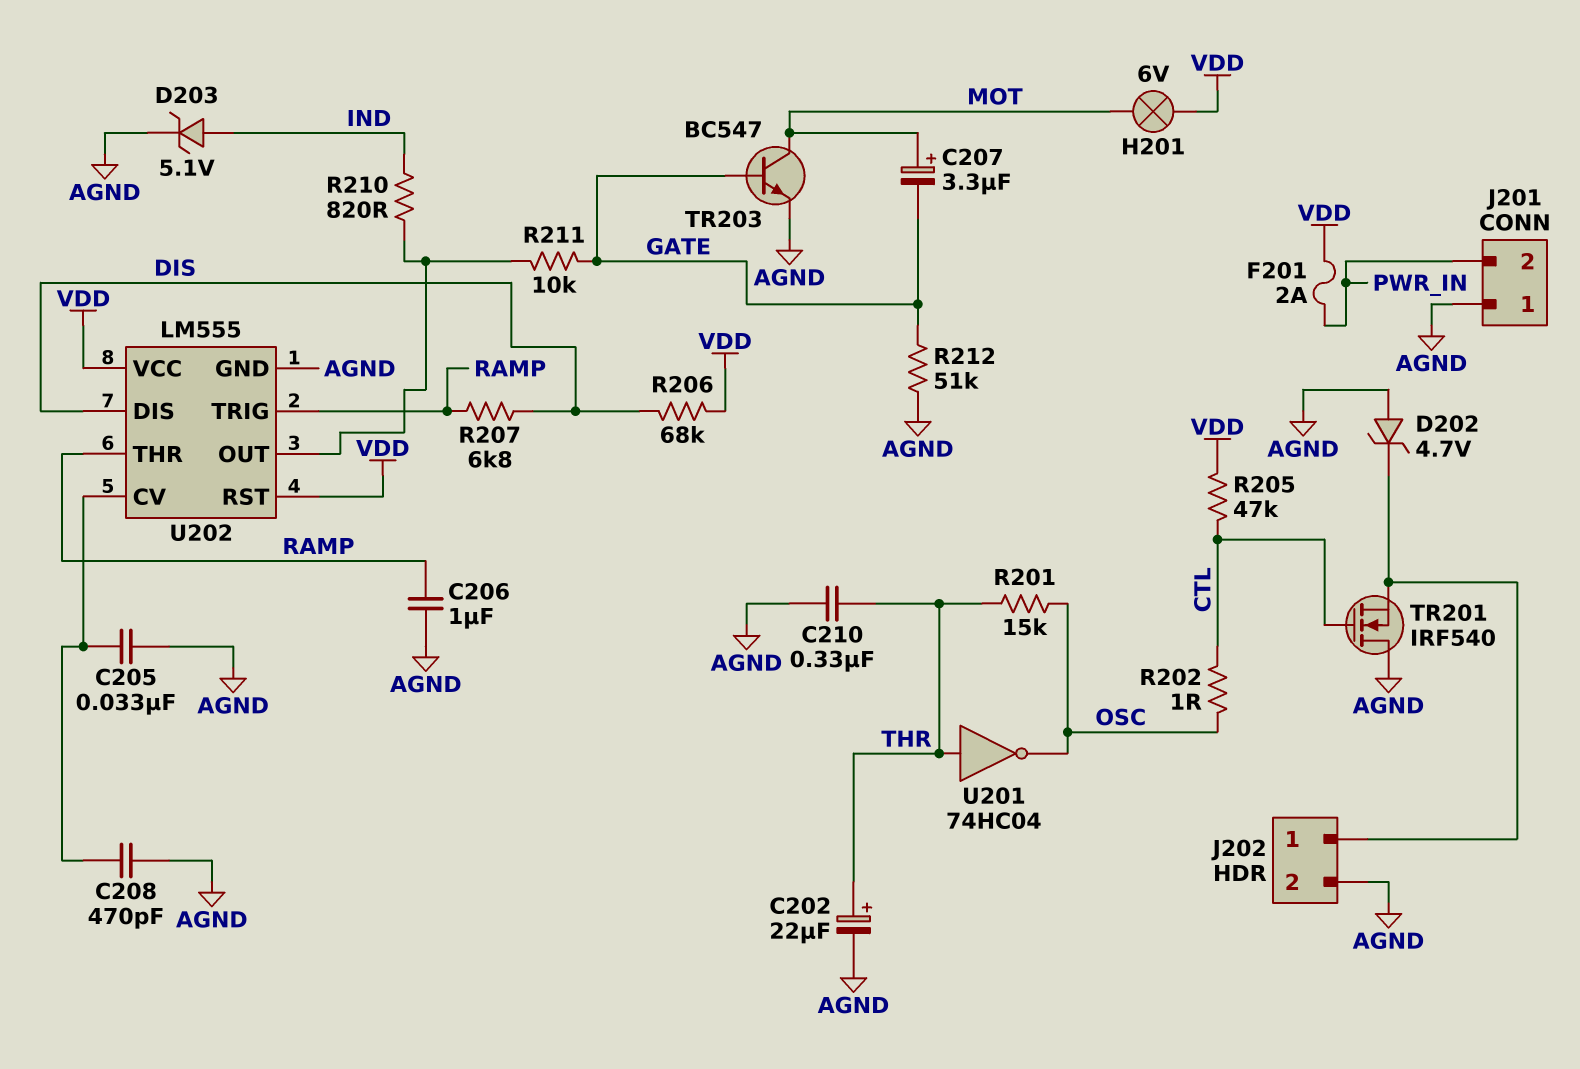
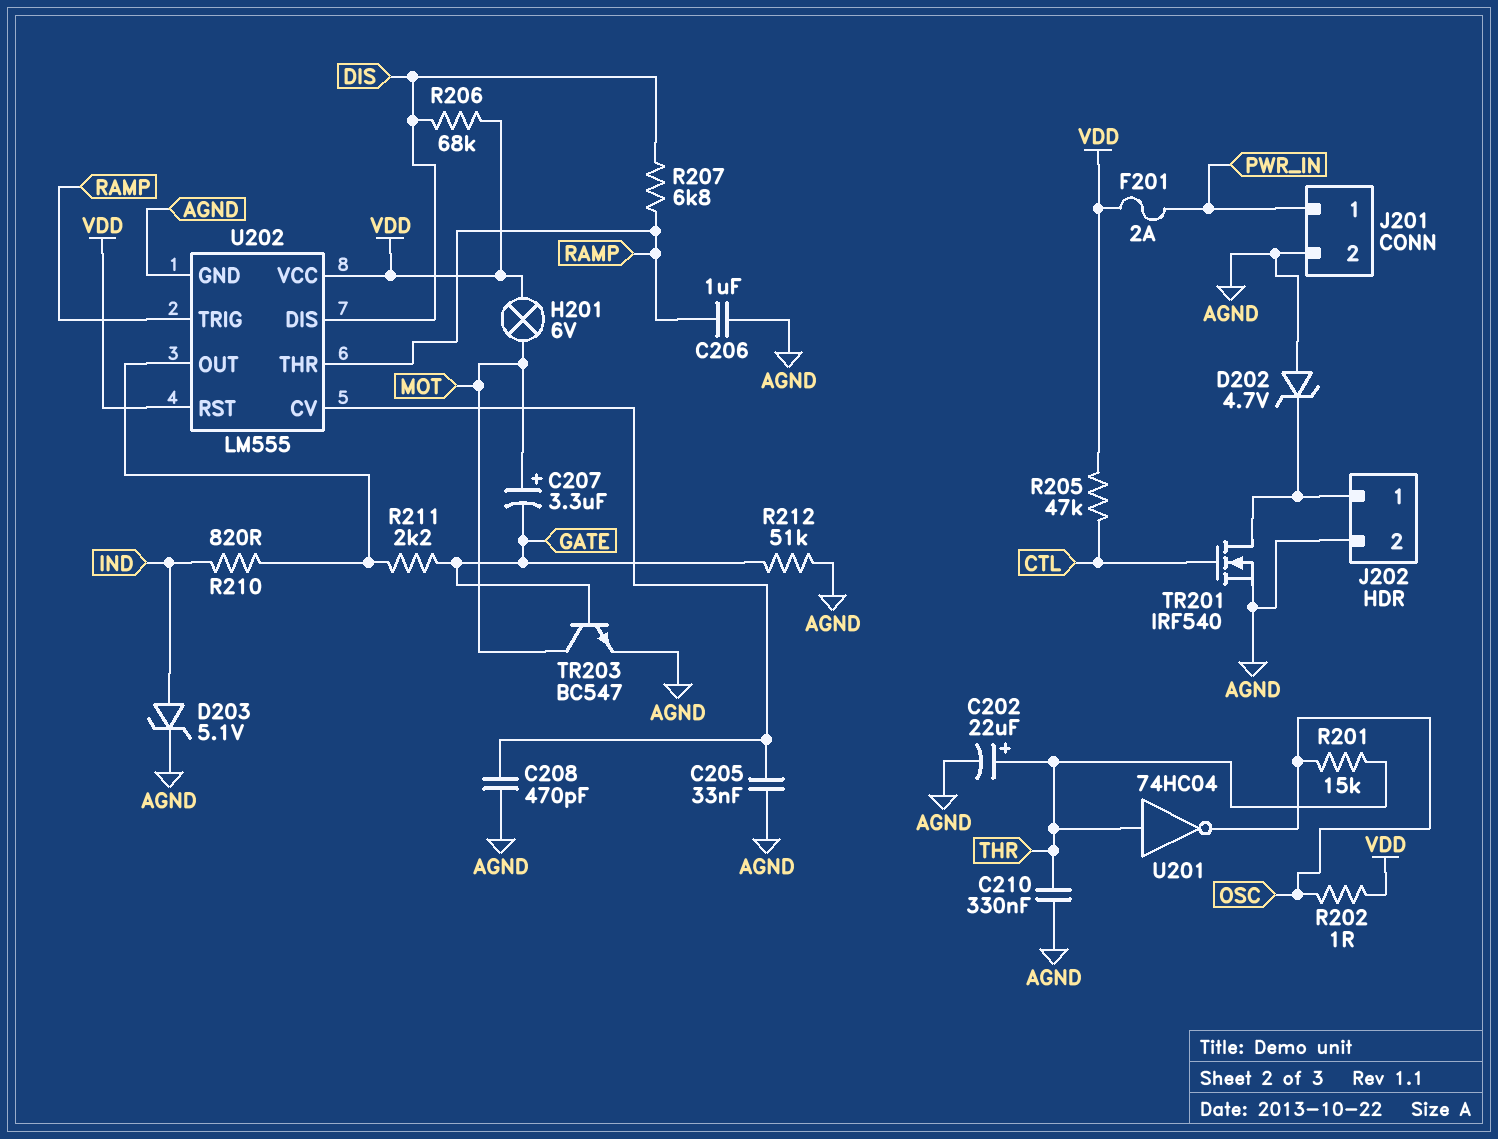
J201 pin 1: AGND -> PWR_IN
J201 pin 2: PWR_IN -> AGND
R202: 1 (CTL, OSC) -> 1 (OSC, VDD)
R211: 10k (GATE, U202/OUT) -> 2.2k (GATE, U202/OUT)
TR201: NMOS IRF540 (G CTL, D AGND, S J202/1) -> NMOS IRF540 (G CTL, D J202/1, S AGND)

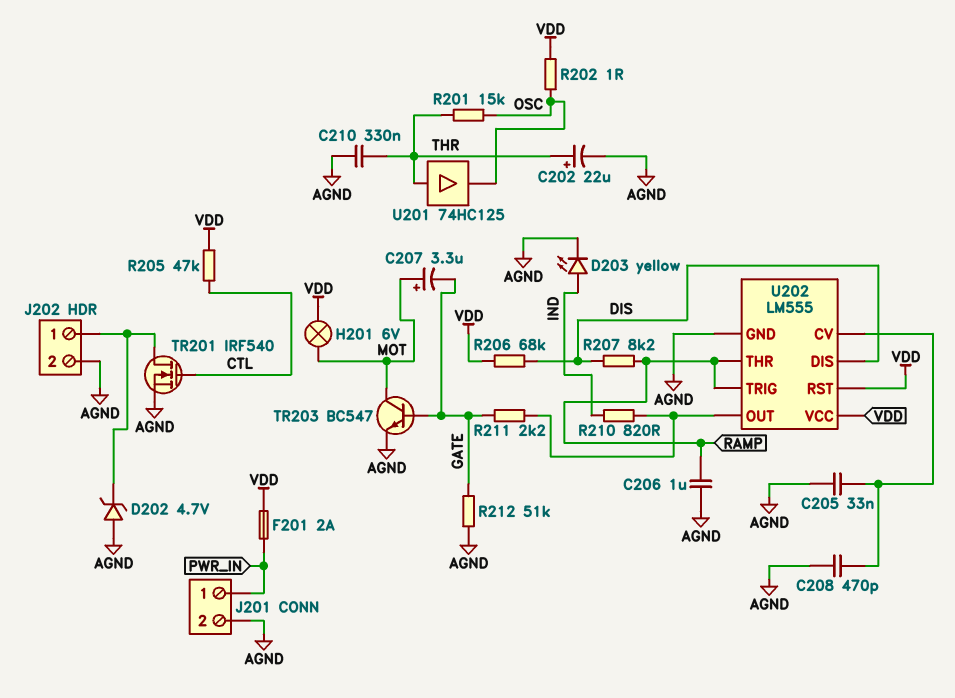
D203: zener 5.1V (A IND, K AGND) -> LED yellow (A IND, K AGND)
R207: 6.8k (DIS, RAMP) -> 8.2k (DIS, RAMP)
U201: NOT 74HC04 (in THR, out OSC) -> buffer 74HC125 (in THR, out OSC)

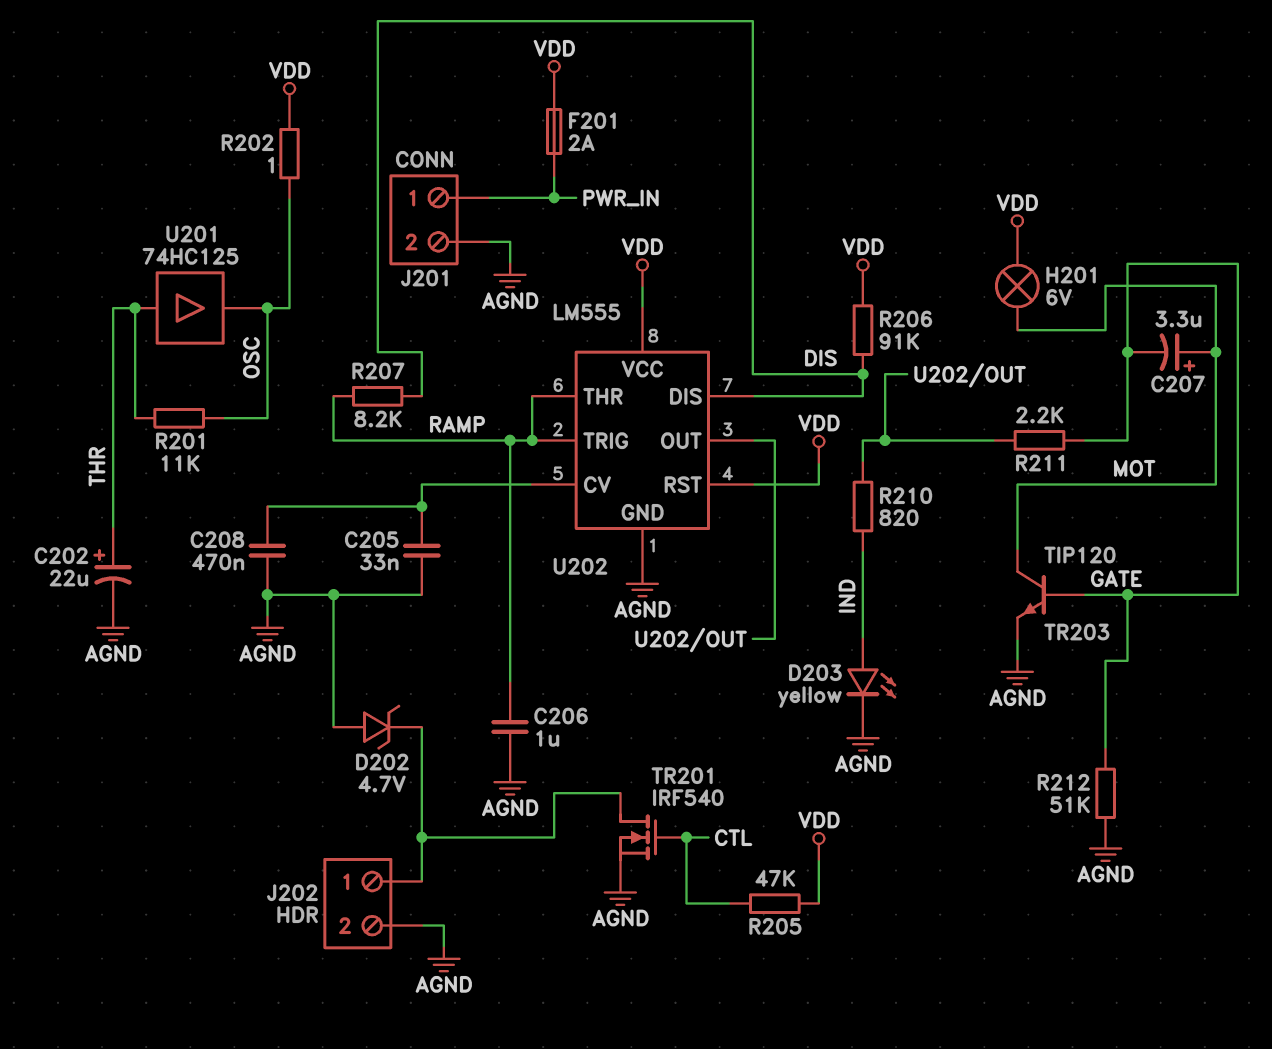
C208: 470pF (AGND, U202/CV) -> 470nF (AGND, U202/CV)
C210: 330nF (AGND, THR) -> none
R201: 15k (OSC, THR) -> 11k (OSC, THR)
R206: 68k (DIS, VDD) -> 91k (DIS, VDD)
TR203: NPN BC547 (B GATE, C MOT, E AGND) -> NPN TIP120 (B GATE, C MOT, E AGND)

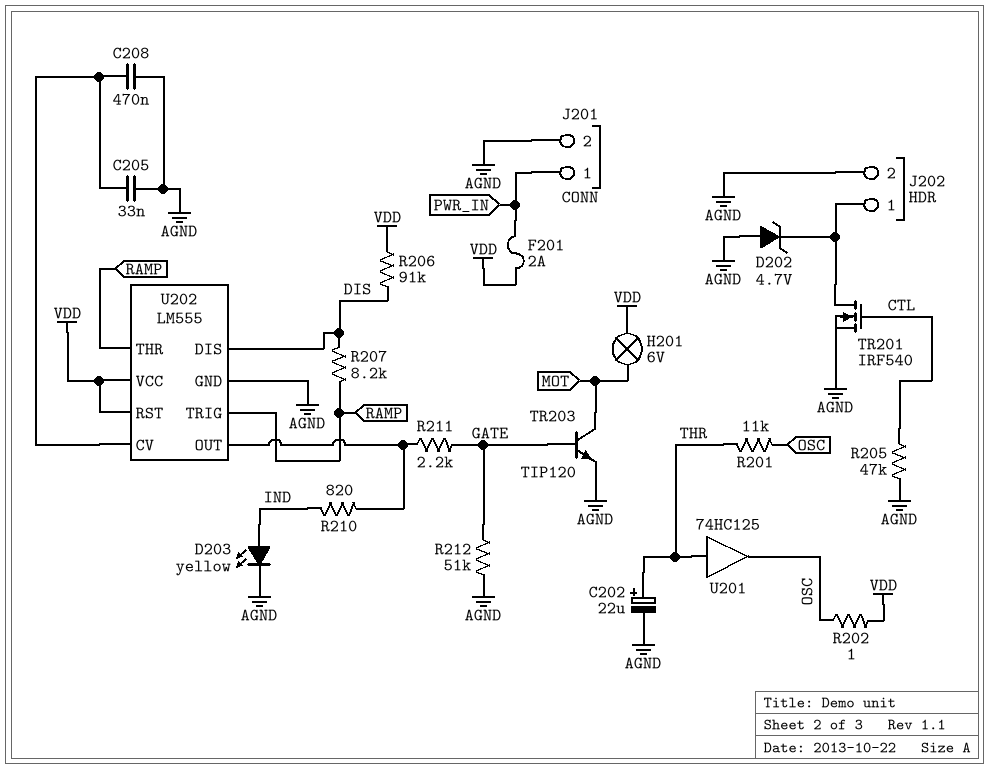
C206: 1uF (AGND, RAMP) -> none
C207: 3.3uF (plus MOT, minus GATE) -> none
R205: 47k (CTL, VDD) -> 47k (AGND, CTL)

